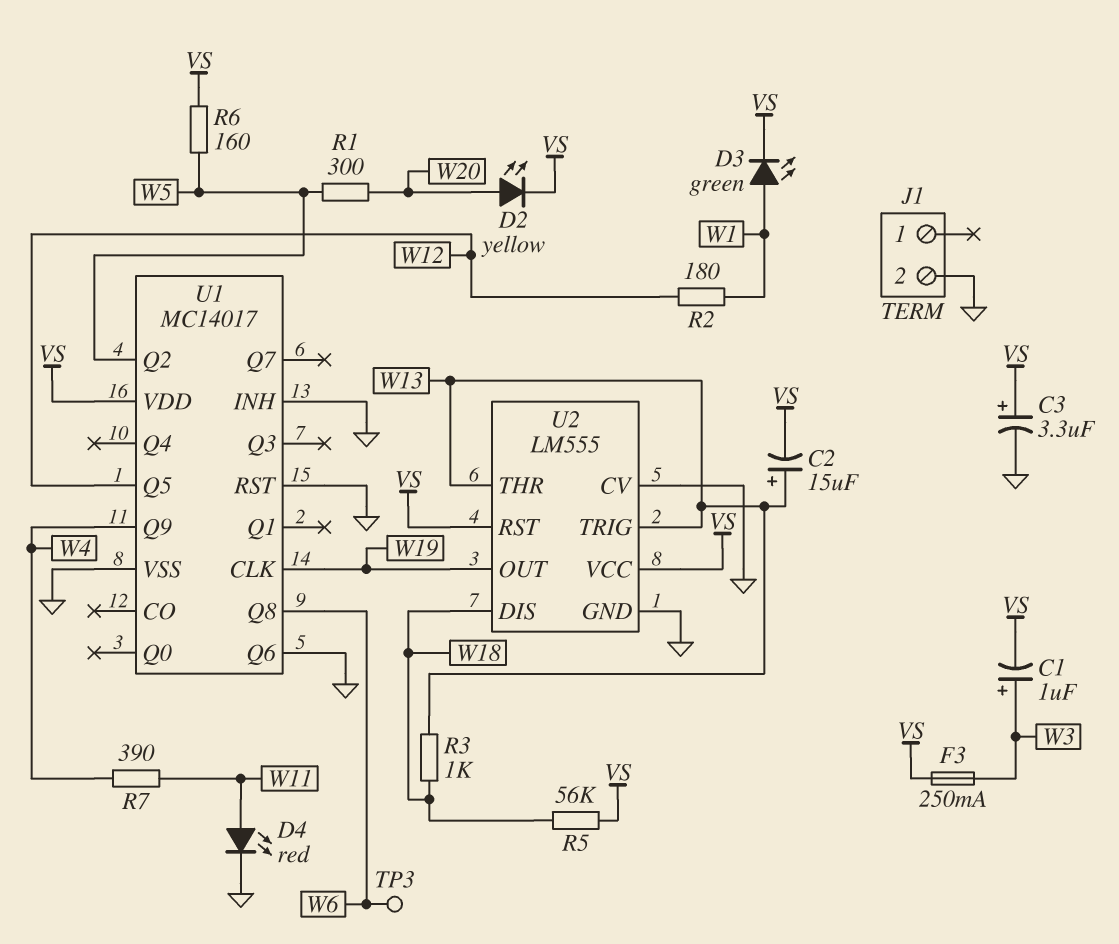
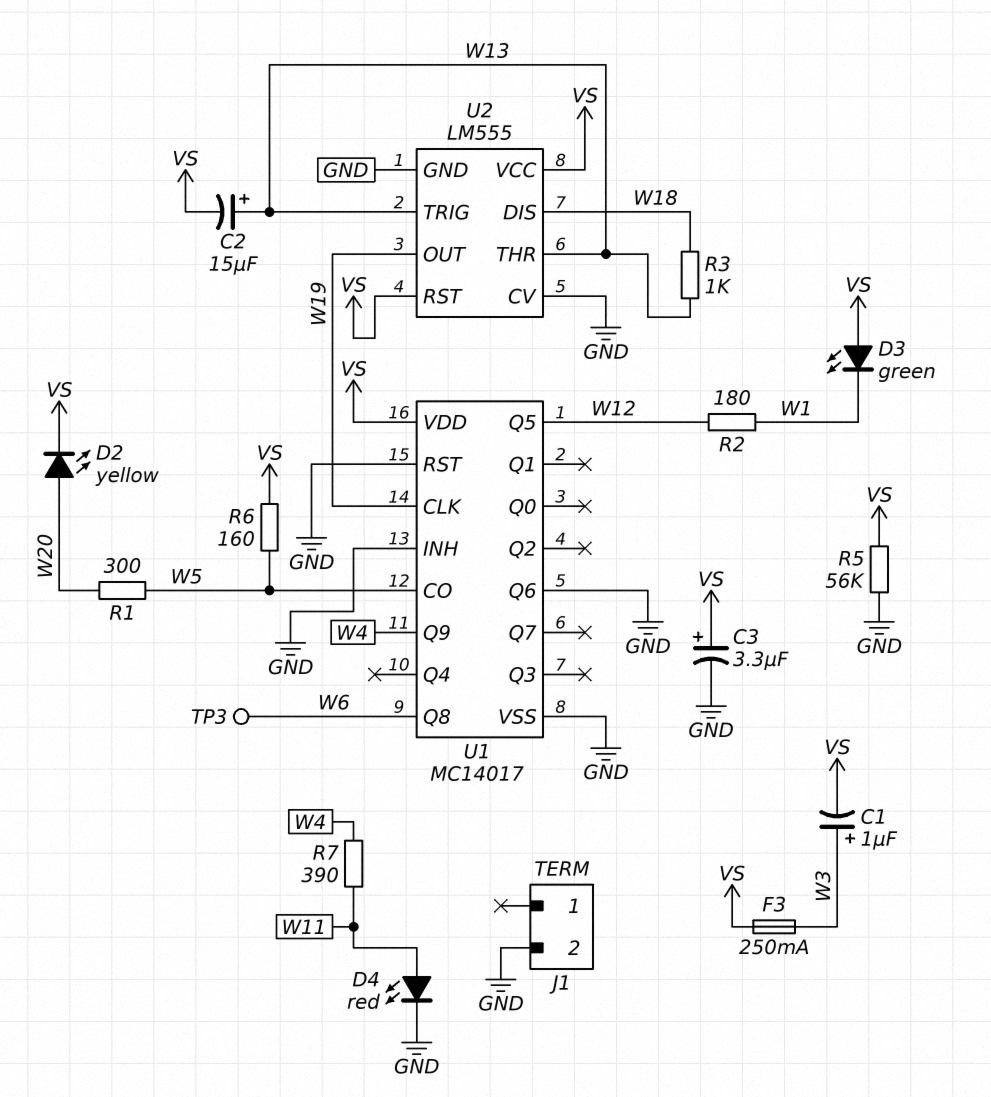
D3: LED green (A W1, K VS) -> LED green (A VS, K W1)
R5: 56k (VS, W18) -> 56k (GND, VS)
U1 pin CO: none -> W5
U1 pin Q2: W5 -> none

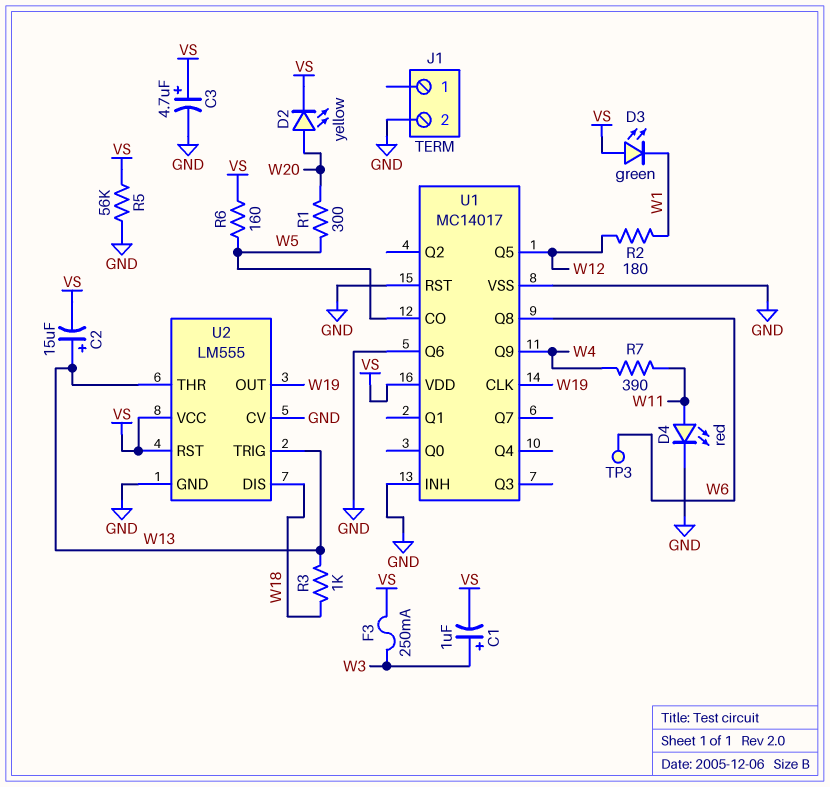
C3: 3.3uF (plus VS, minus GND) -> 4.7uF (plus VS, minus GND)

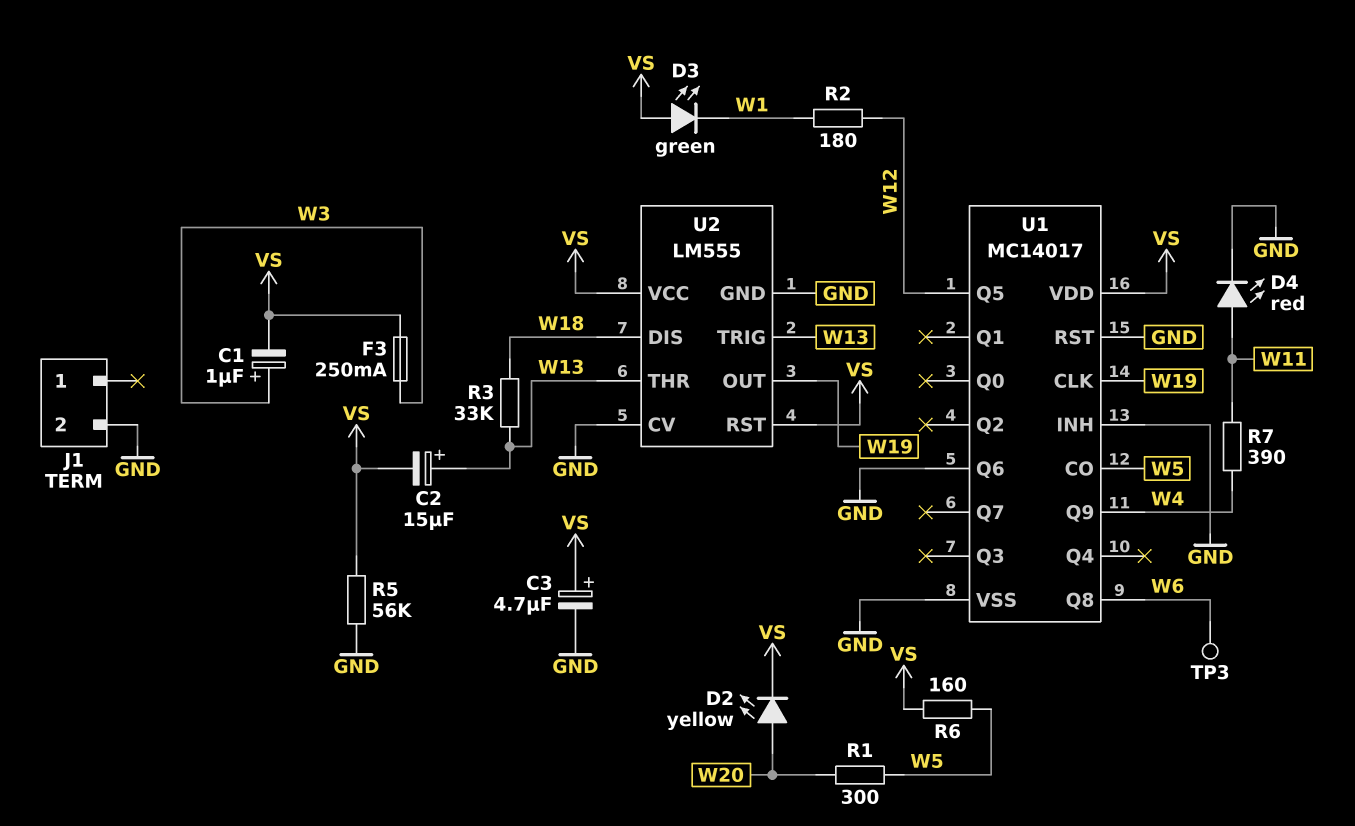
R3: 1k (W13, W18) -> 33k (W13, W18)

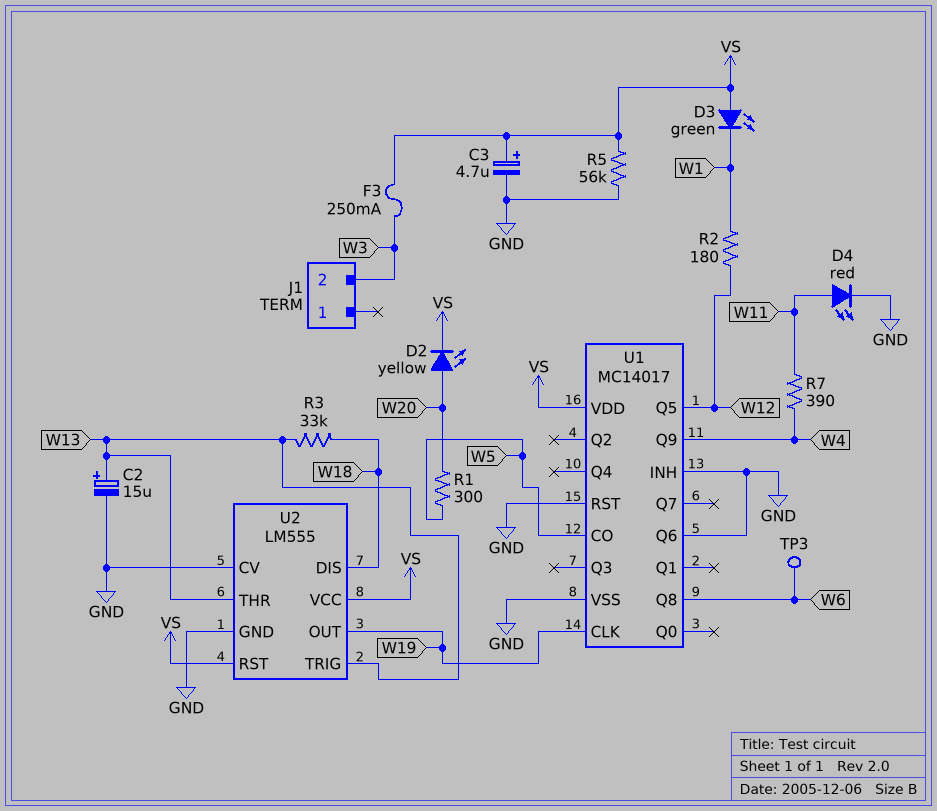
C1: 1uF (plus W3, minus VS) -> none
C2: 15uF (plus W13, minus VS) -> 15uF (plus W13, minus GND)
J1 pin 2: GND -> W3
R6: 160 (VS, W5) -> none

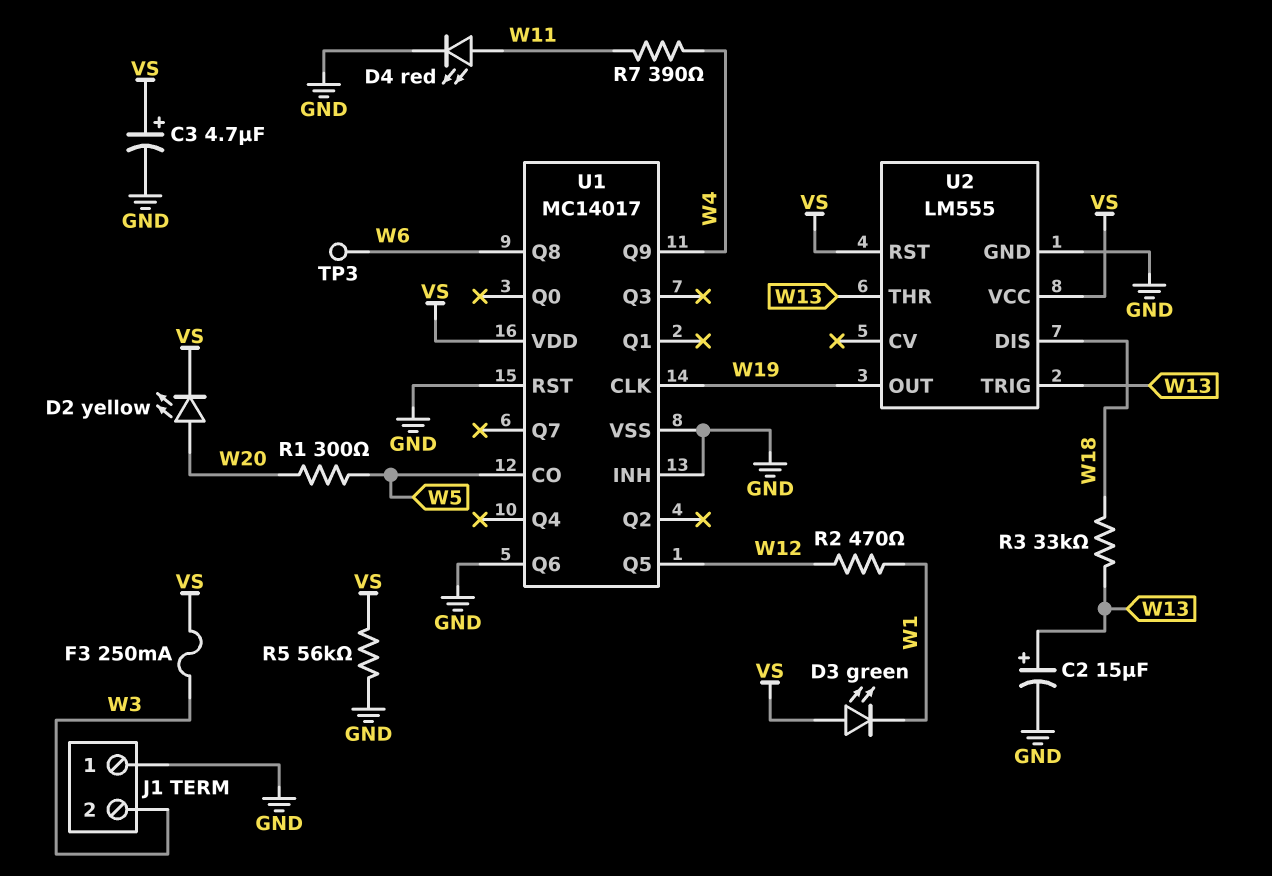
J1 pin 1: none -> GND
R2: 180 (W1, W12) -> 470 (W1, W12)
U2 pin CV: GND -> none

